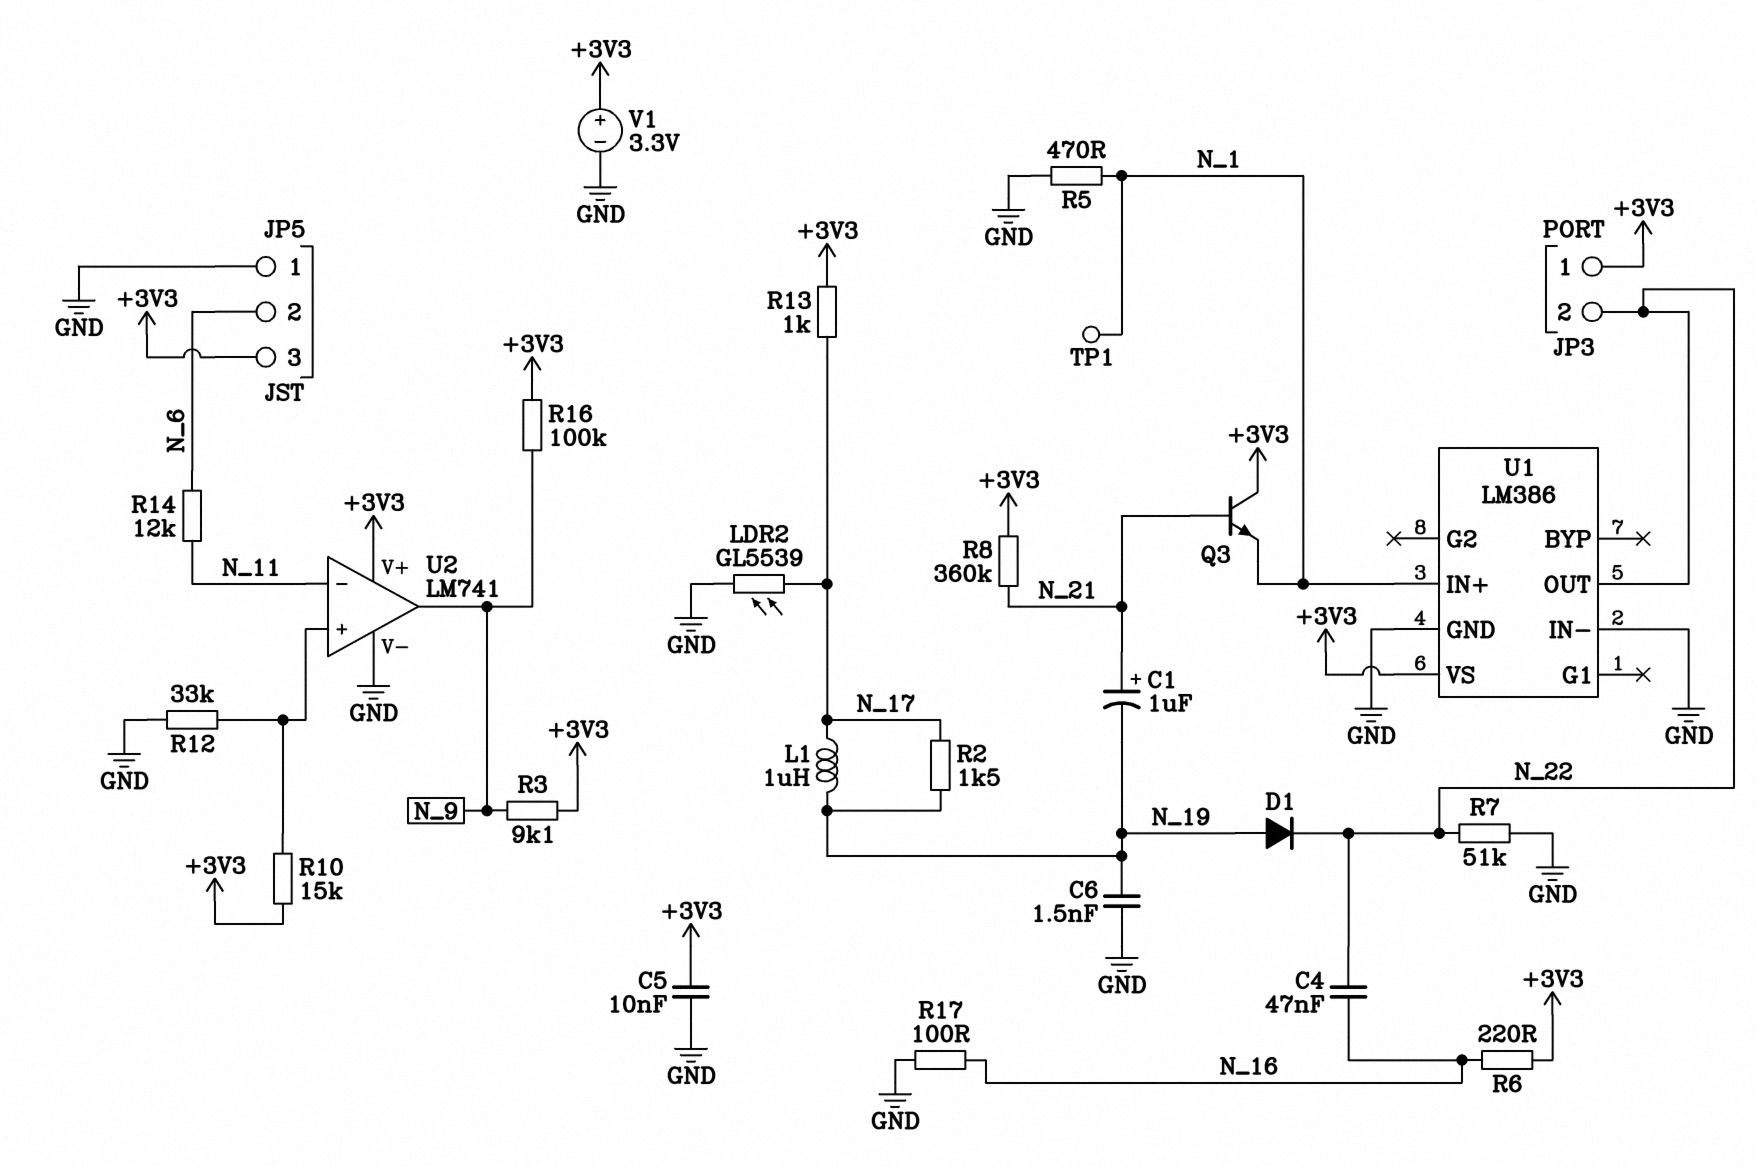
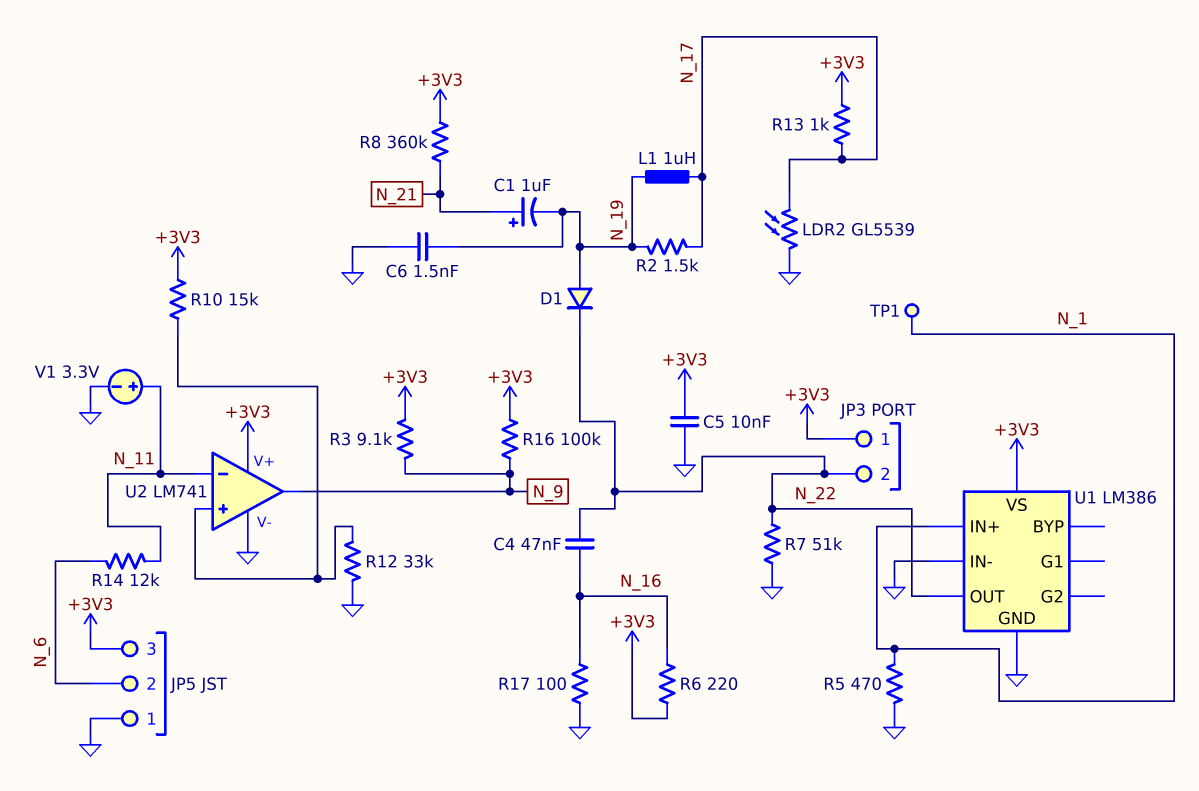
Q3: NPN (B N_21, C +3V3, E N_1) -> none
V1: 3.3V (plus +3V3, minus GND) -> 3.3V (plus N_11, minus GND)

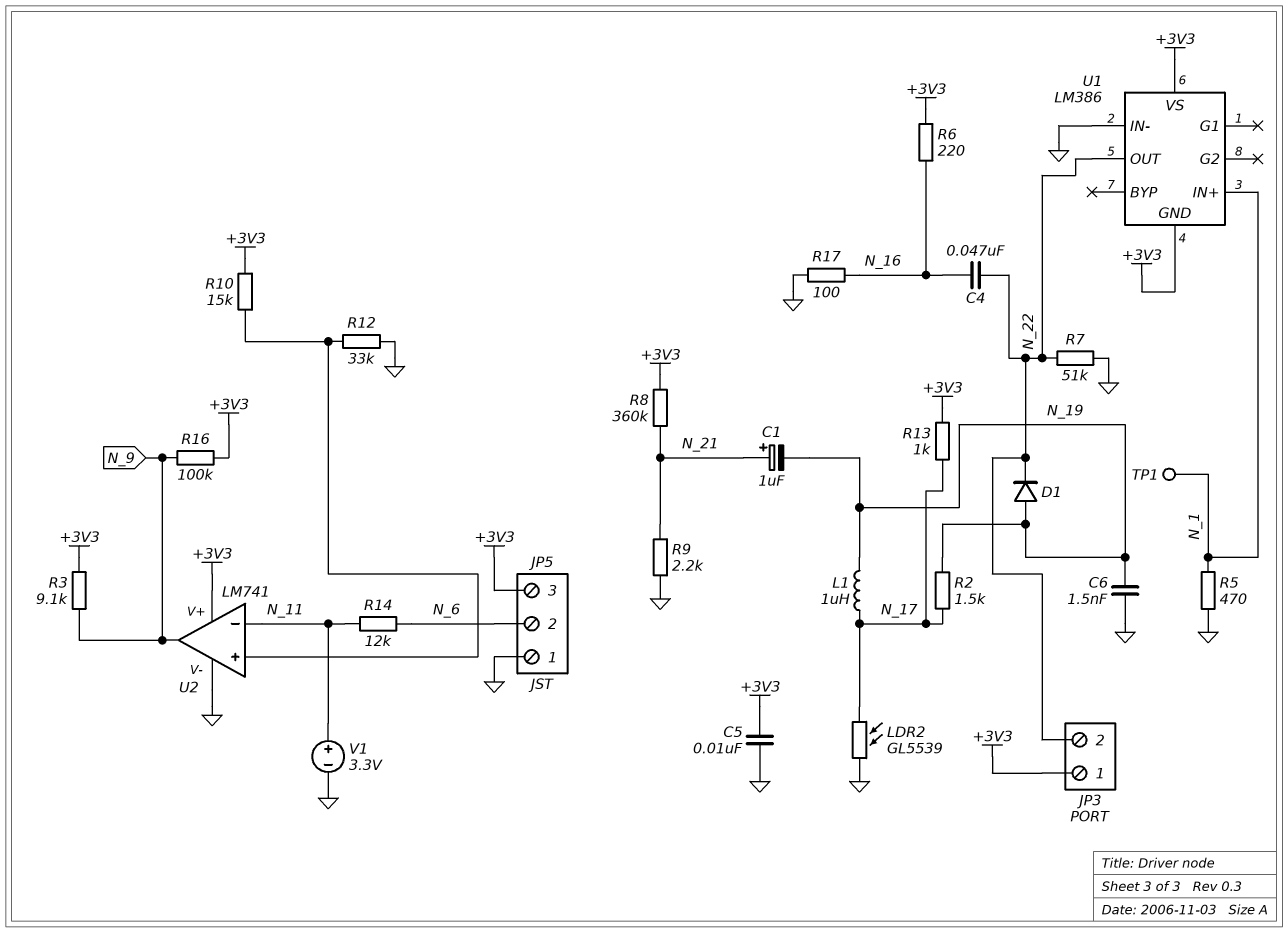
R9: none -> 2.2k (GND, N_21)
U1 pin GND: GND -> +3V3

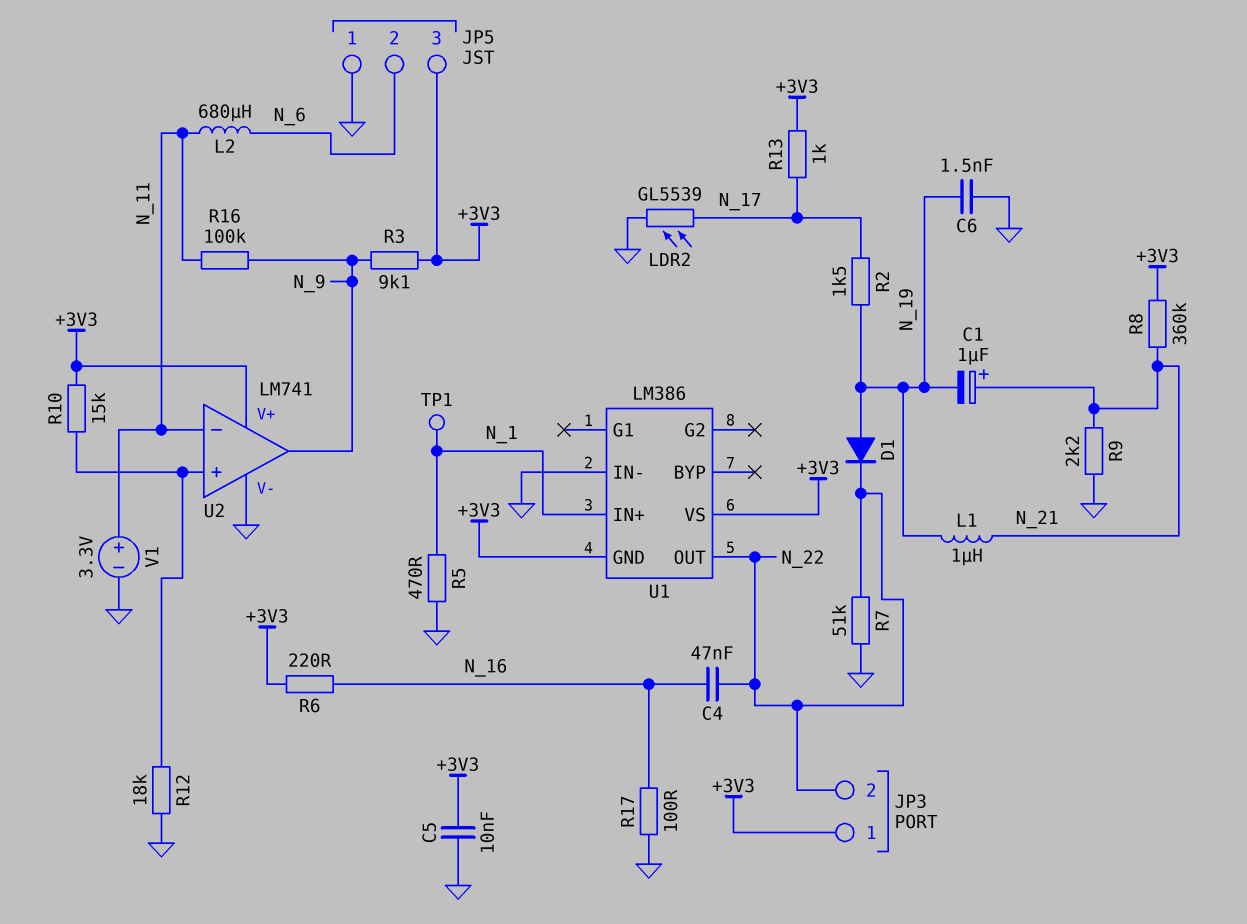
L1: 1uH (N_17, N_19) -> 1uH (N_19, N_21)
L2: none -> 680uH (N_6, N_11)
R12: 33k (GND, U2/in+) -> 18k (GND, U2/in+)
R14: 12k (N_6, N_11) -> none
R16: 100k (+3V3, N_9) -> 100k (N_9, N_11)

